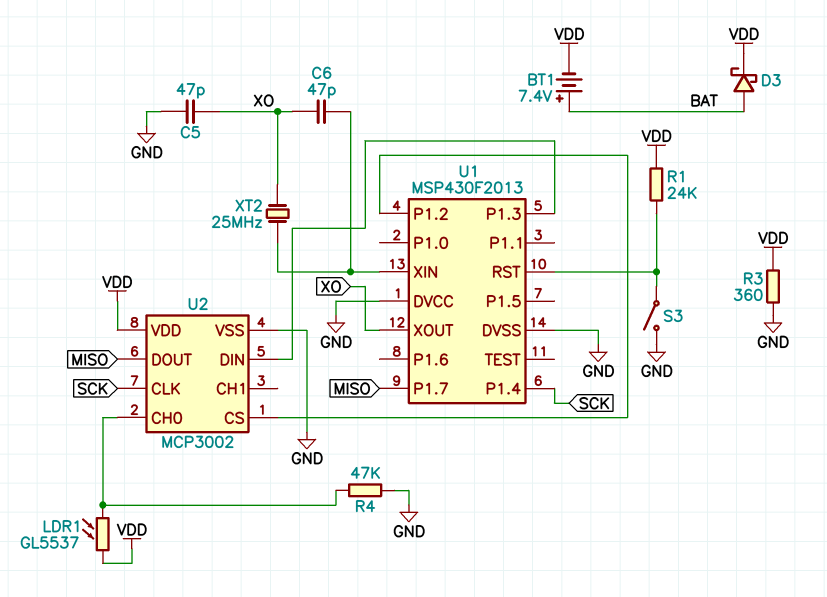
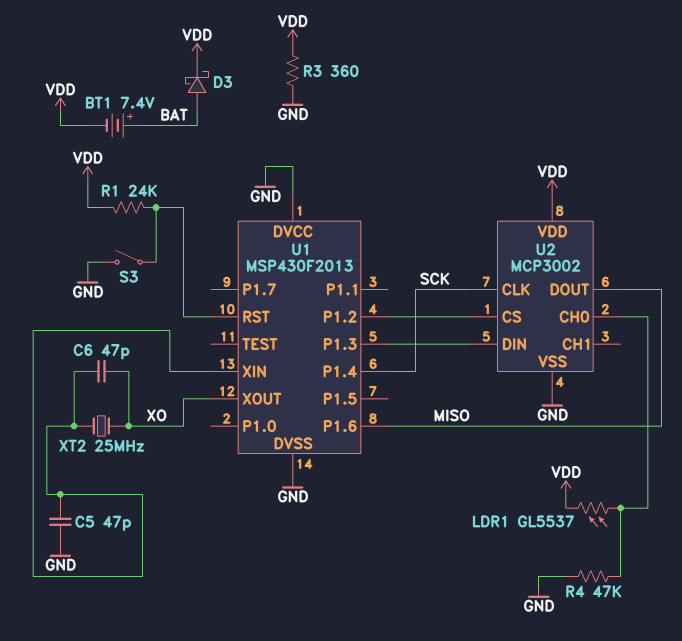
C5: 47pF (GND, XO) -> 47pF (GND, U1/XIN)
U1 pin P1.6: none -> MISO
U1 pin P1.7: MISO -> none

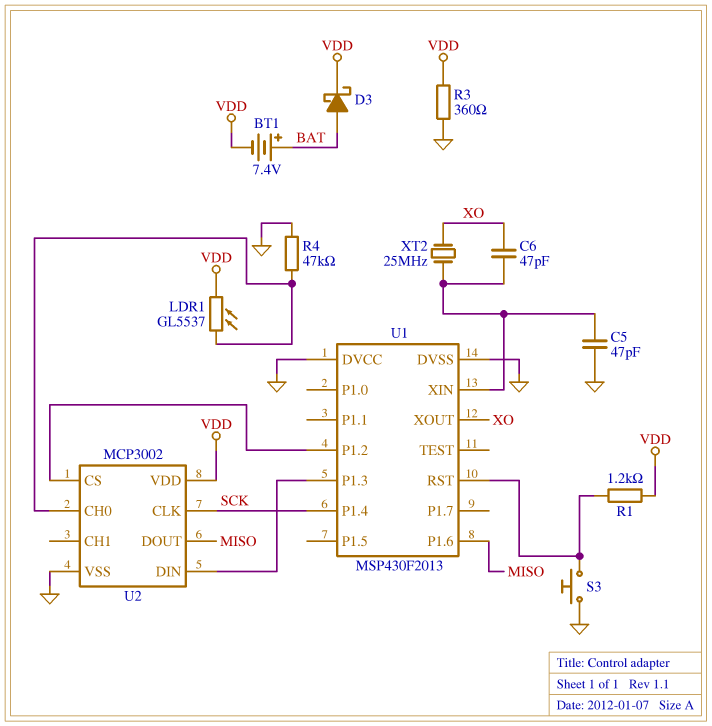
R1: 24k (U1/RST, VDD) -> 1.2k (U1/RST, VDD)
S3: switch (GND, U1/RST) -> button (GND, U1/RST)

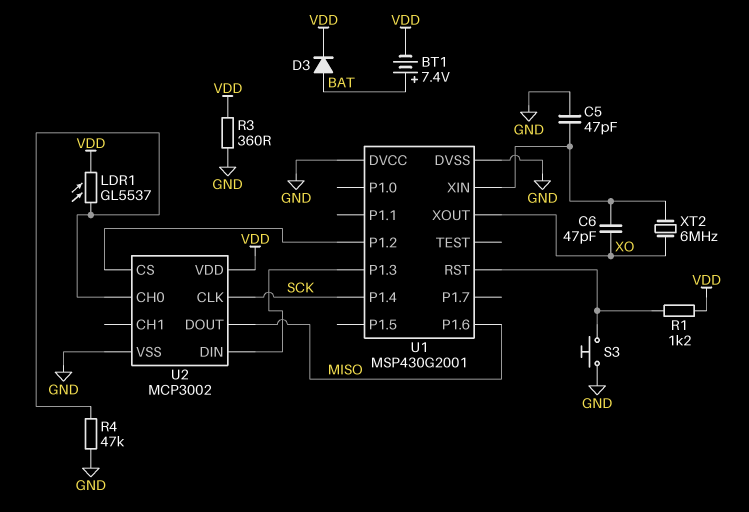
D3: schottky (A BAT, K VDD) -> diode (A BAT, K VDD)
U1: MSP430F2013 -> MSP430G2001
XT2: 25MHz (U1/XIN, XO) -> 6MHz (U1/XIN, XO)

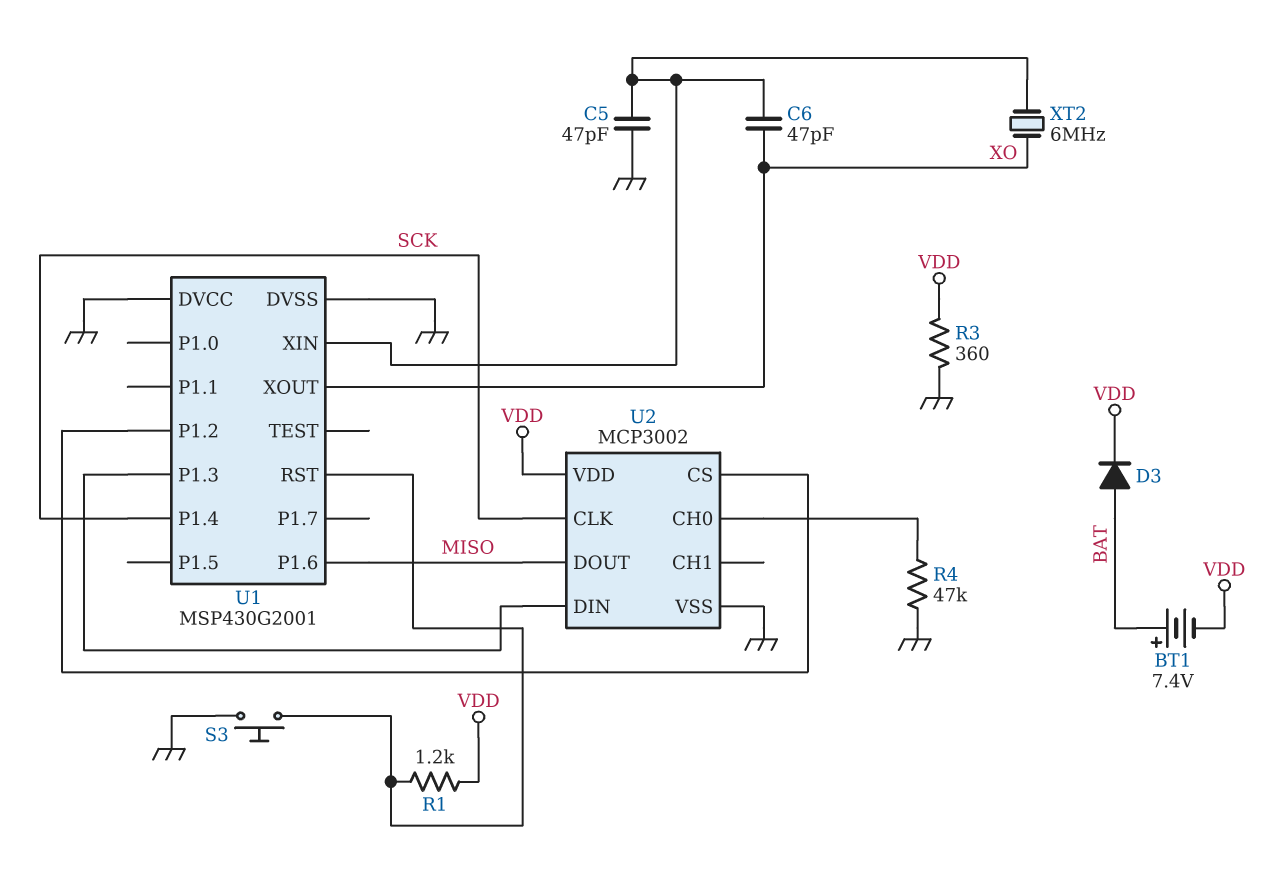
LDR1: GL5537 (U2/CH0, VDD) -> none

